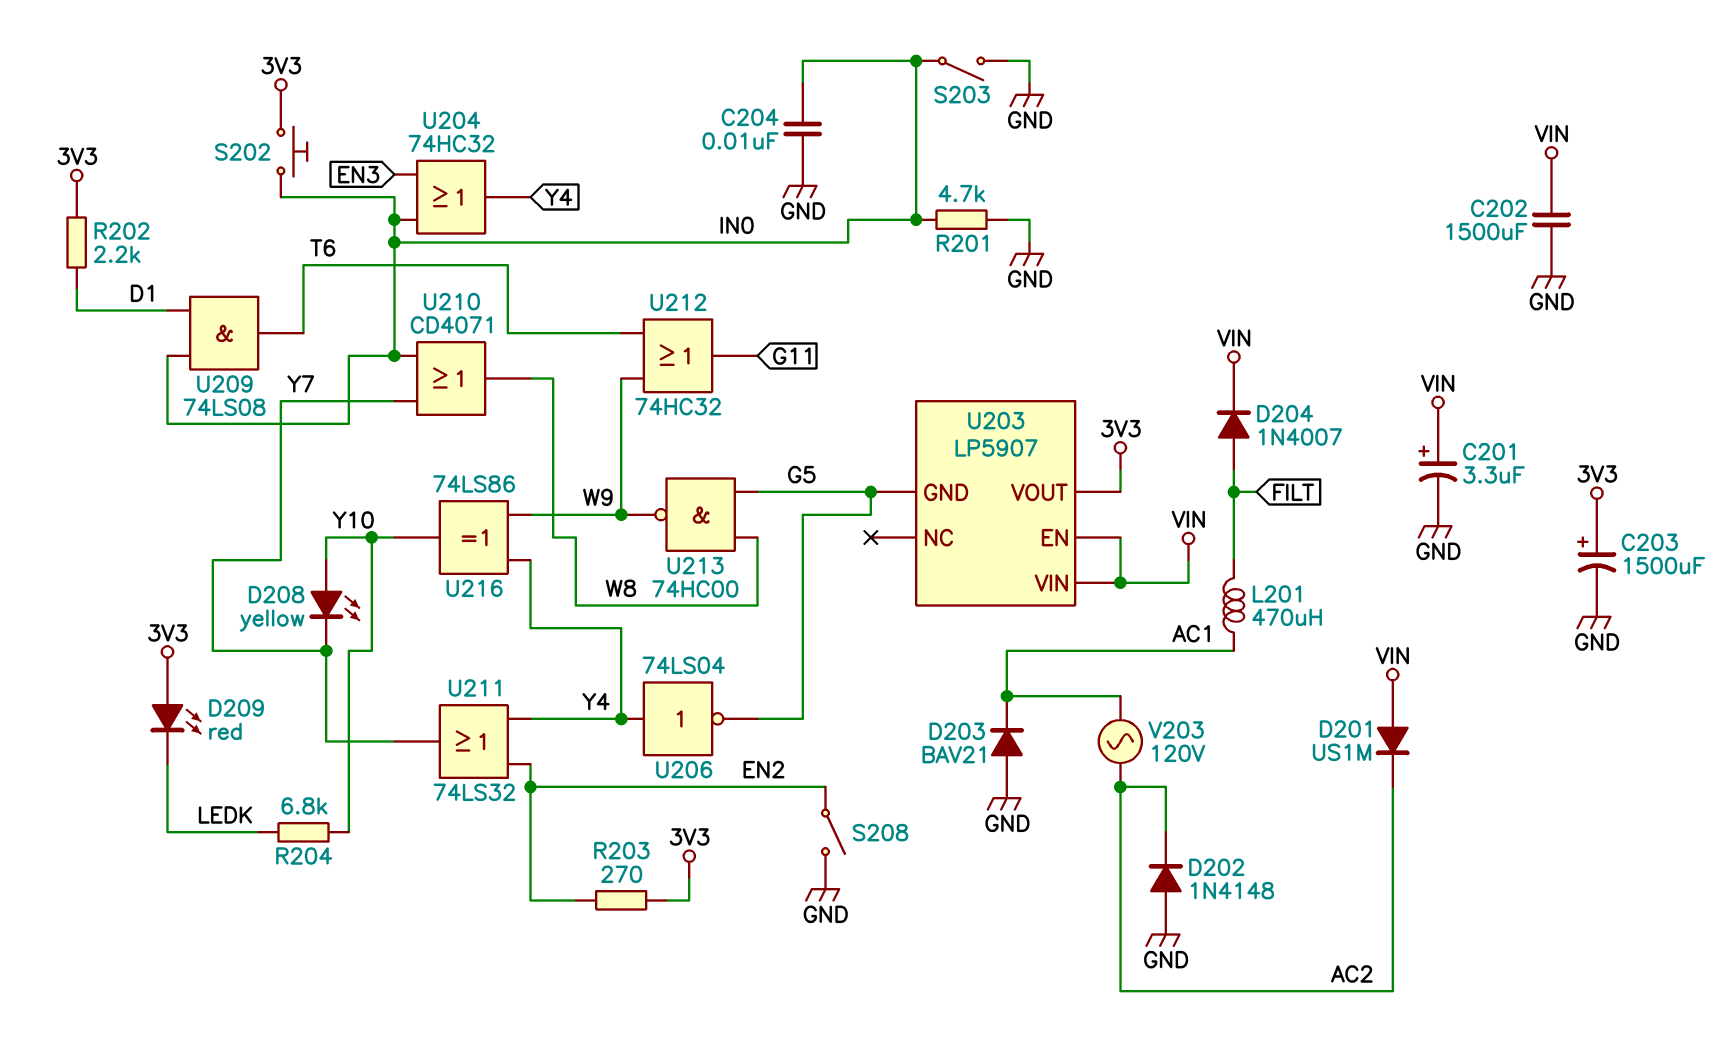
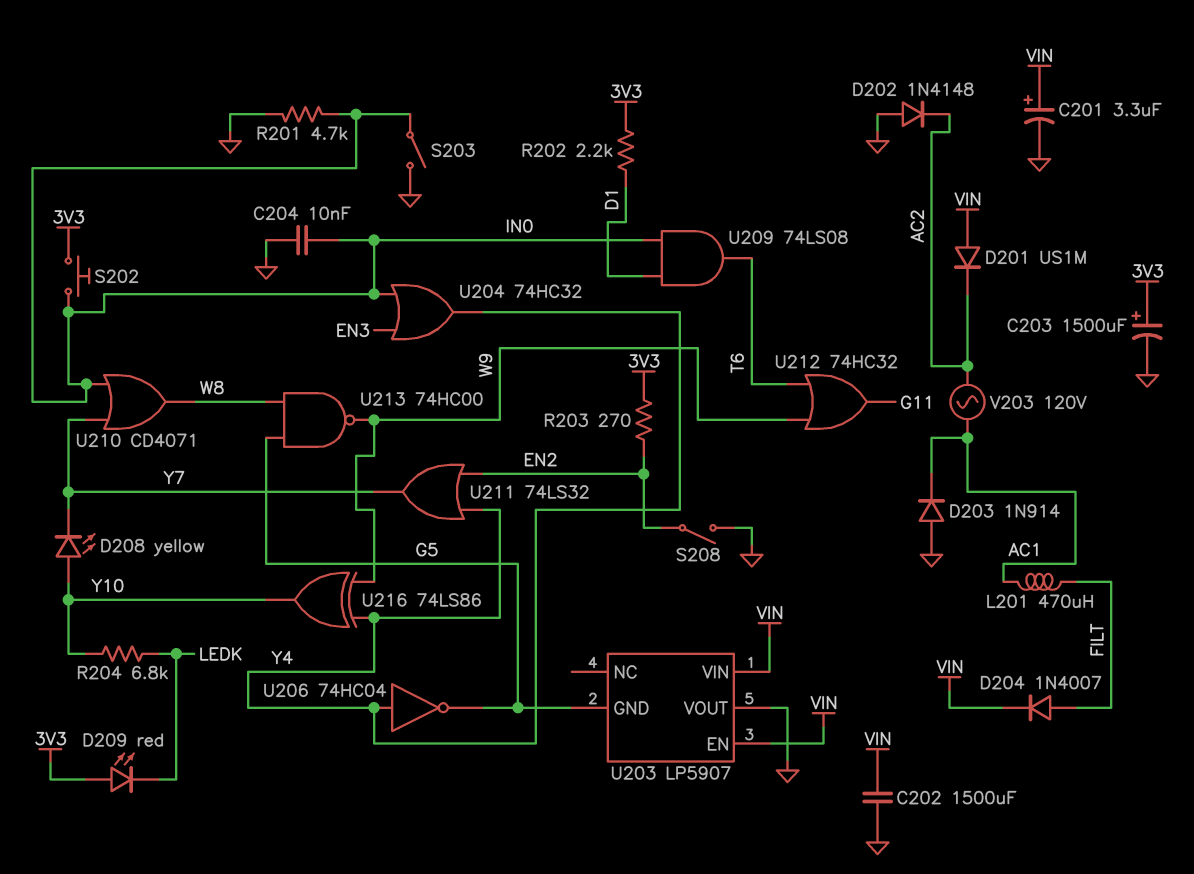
D203: diode BAV21 (A GND, K AC1) -> diode 1N914 (A GND, K AC1)
U203 pin VOUT: 3V3 -> GND
U206: NOT 74LS04 (in Y4, out G5) -> NOT 74HC04 (in Y4, out G5)

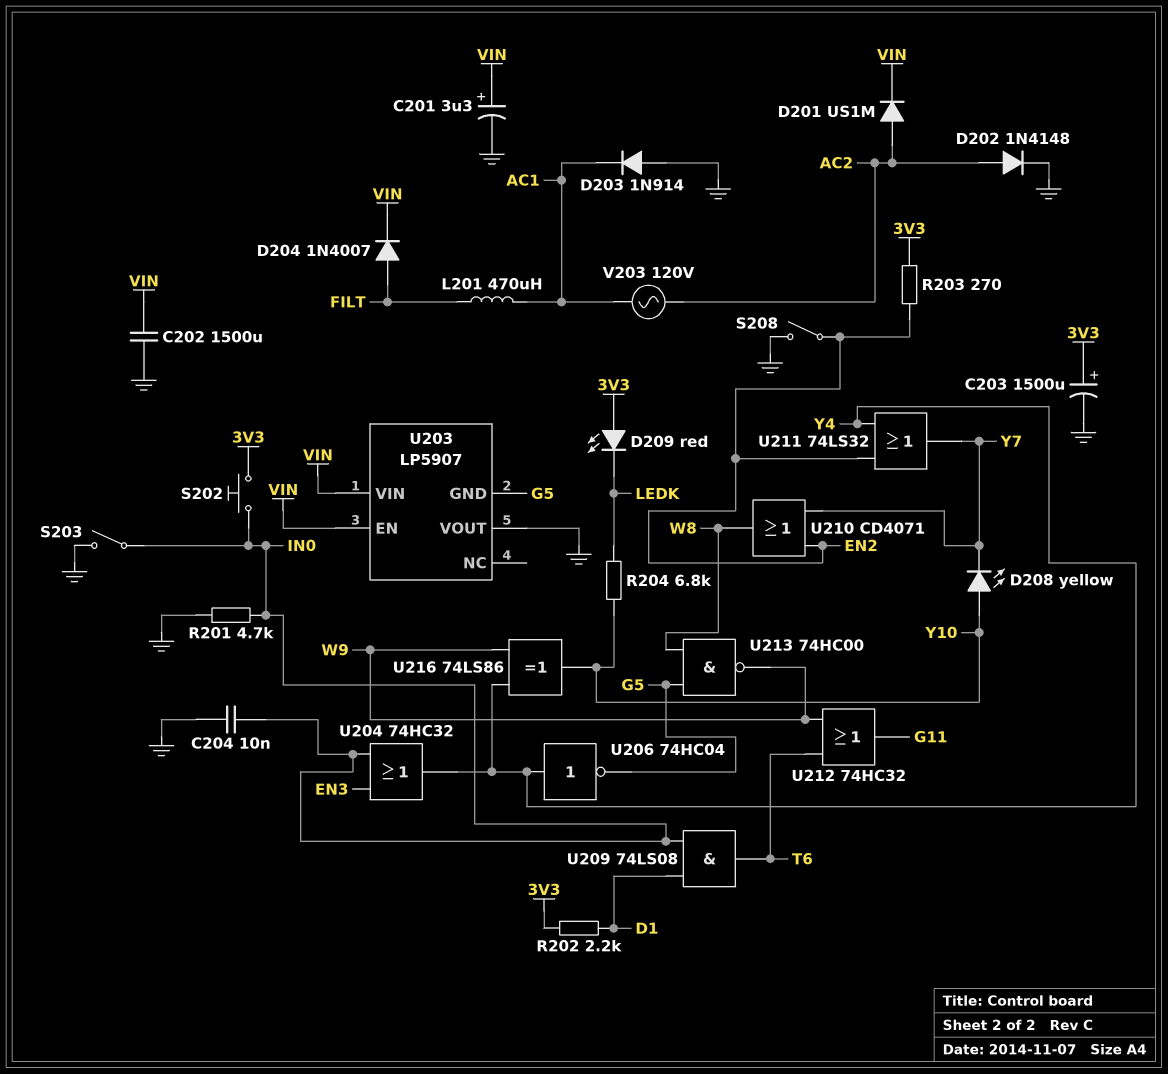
D201: diode US1M (A VIN, K AC2) -> diode US1M (A AC2, K VIN)
D202: diode 1N4148 (A GND, K AC2) -> diode 1N4148 (A AC2, K GND)
U210: OR CD4071 (in IN0, in Y7, out W8) -> OR CD4071 (in EN2, in Y7, out W8)

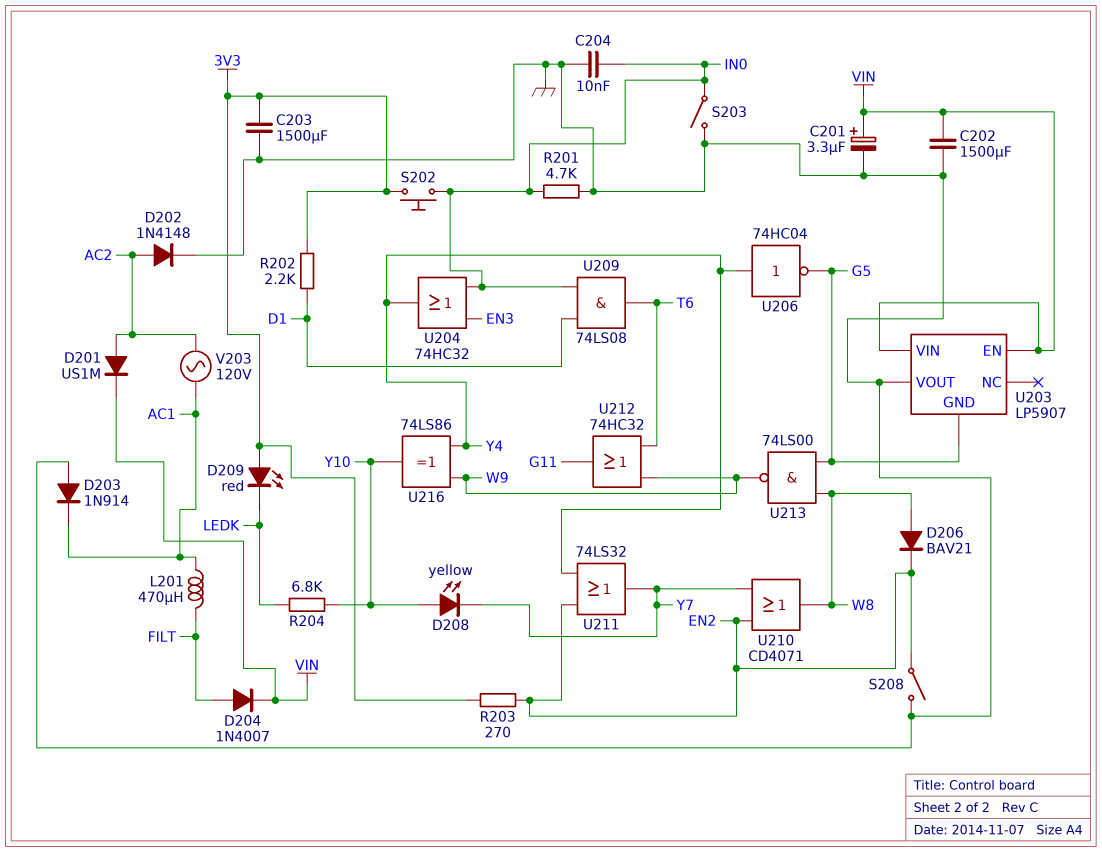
C203: 1500uF (plus 3V3, minus GND) -> 1500uF (3V3, GND)
D206: none -> diode BAV21 (A W8, K EN2)
U213: NAND 74HC00 (in G5, in W8, out W9) -> NAND 74LS00 (in G5, in W8, out W9)

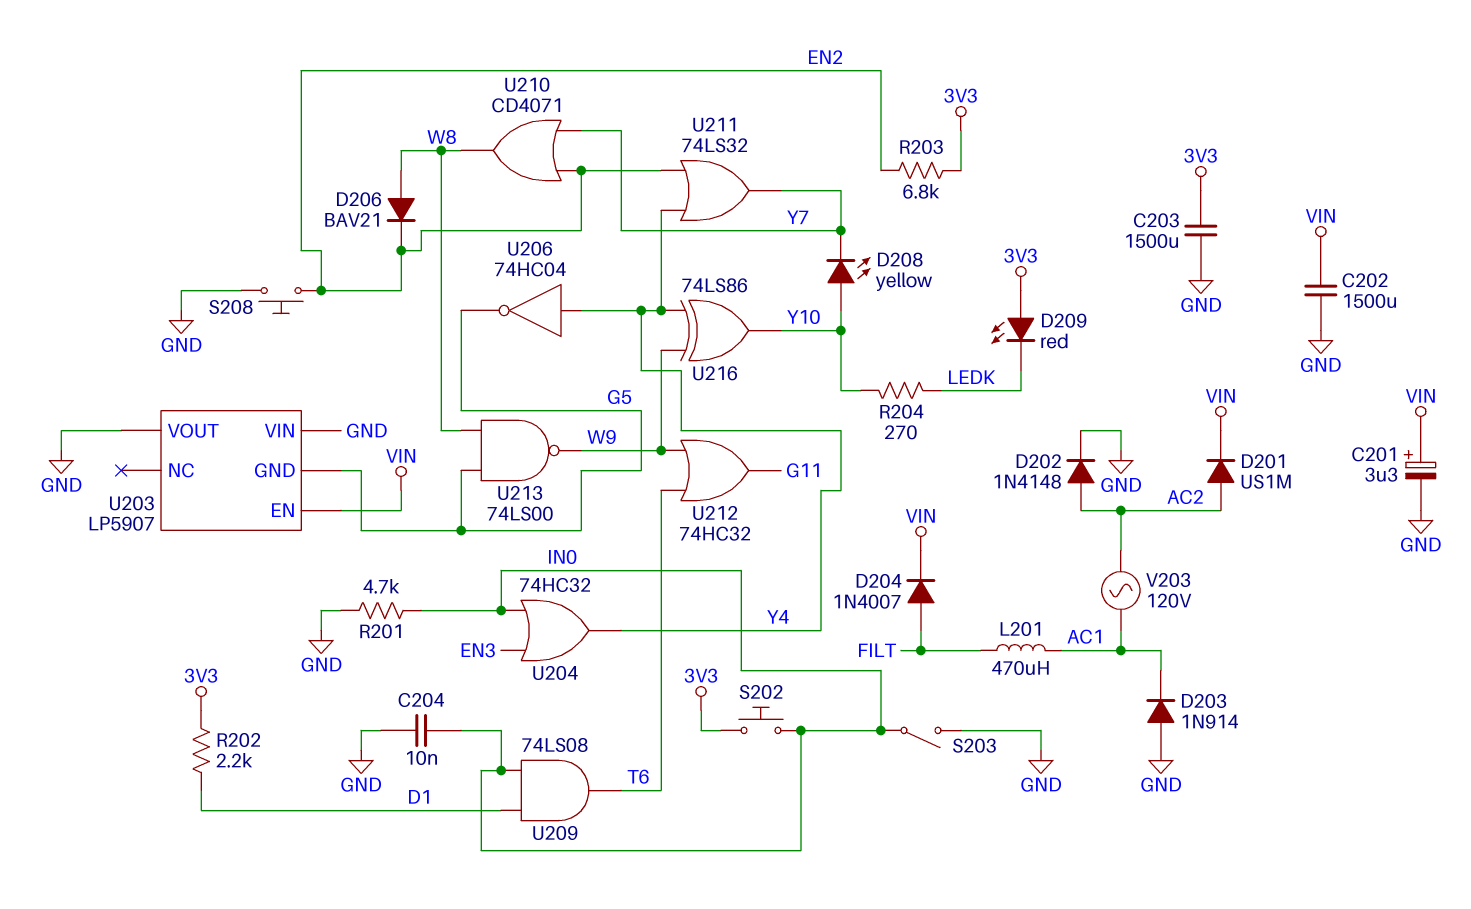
R203: 270 (3V3, EN2) -> 6.8k (3V3, EN2)
R204: 6.8k (LEDK, Y10) -> 270 (LEDK, Y10)
S208: switch (EN2, GND) -> button (EN2, GND)
U203 pin VIN: VIN -> GND

